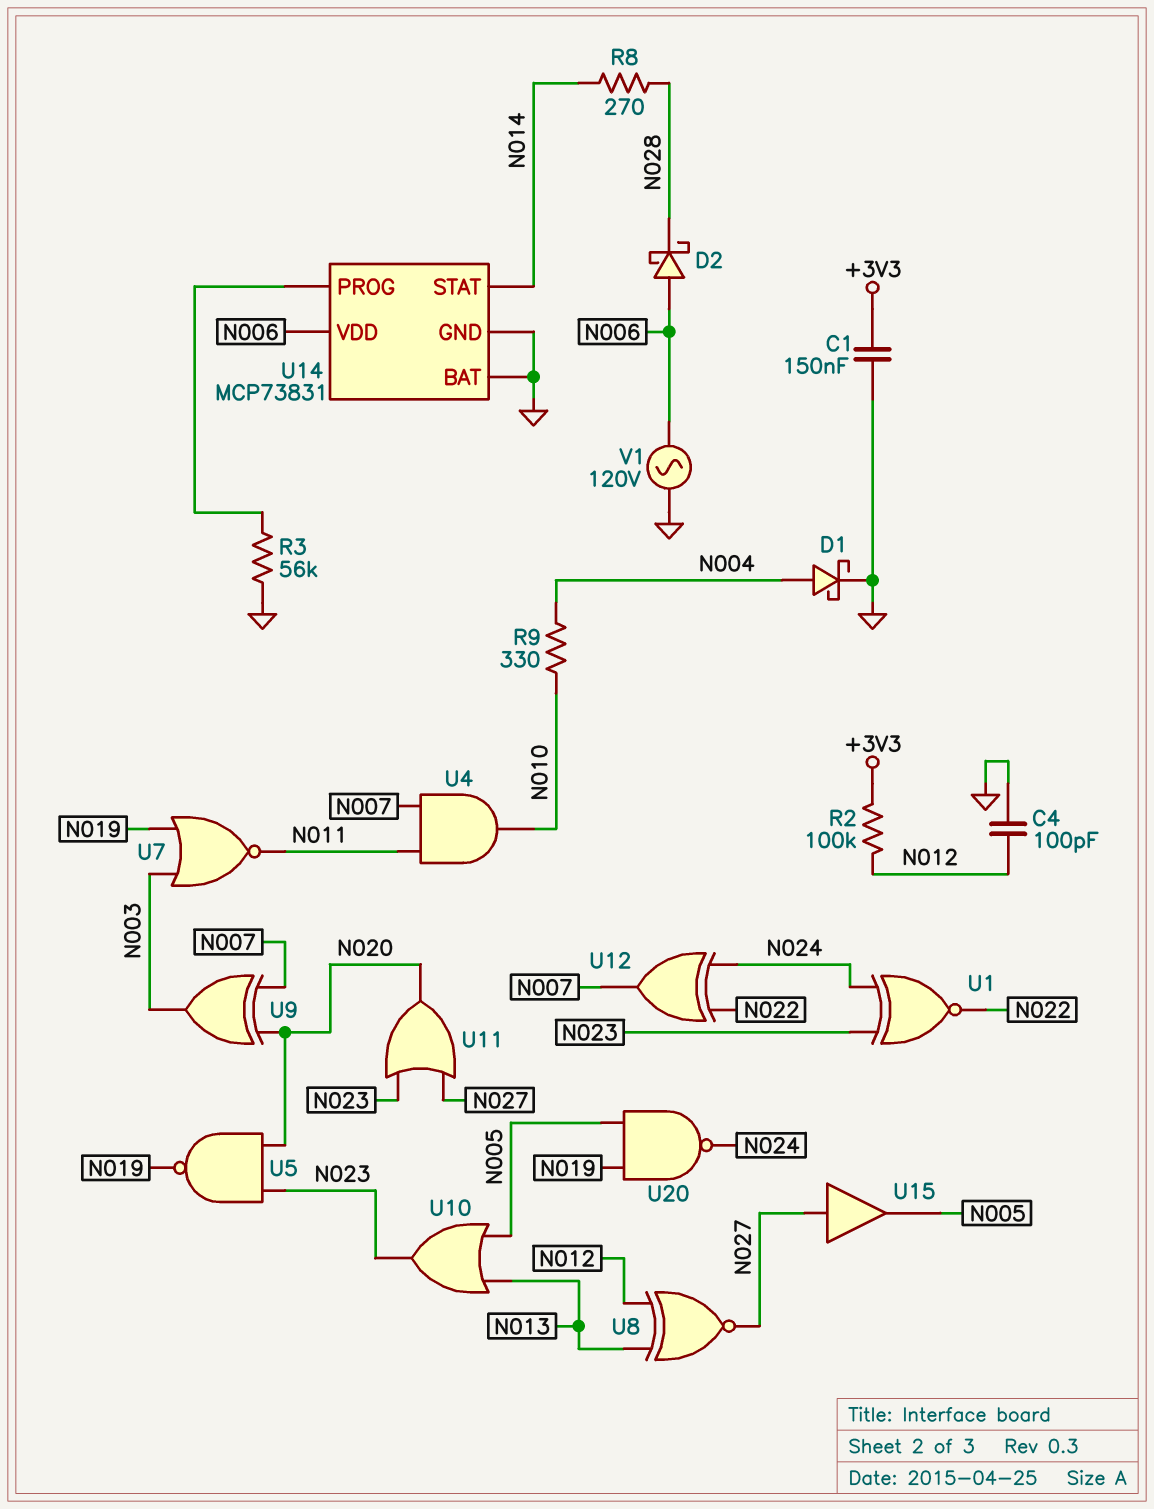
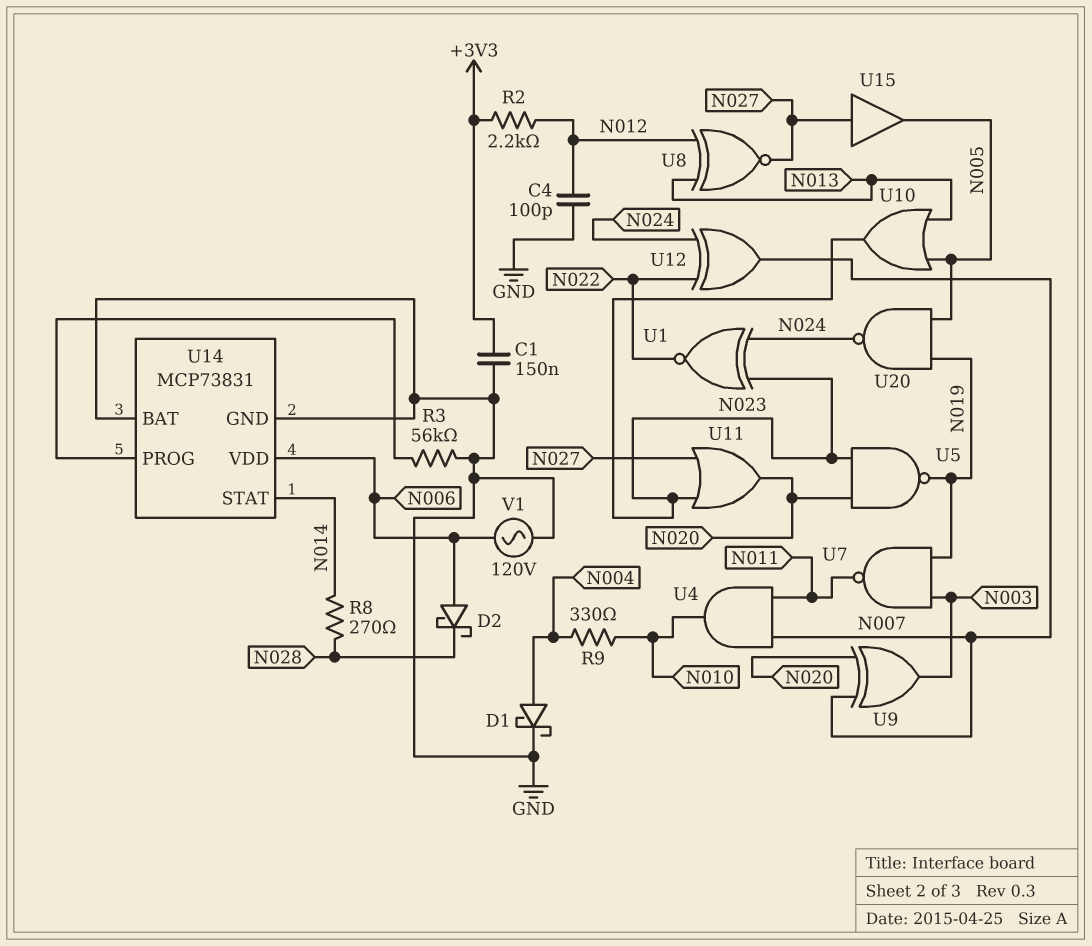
R2: 100k (+3V3, N012) -> 2.2k (+3V3, N012)
U7: NOR (in N003, in N019, out N011) -> NAND (in N003, in N019, out N011)

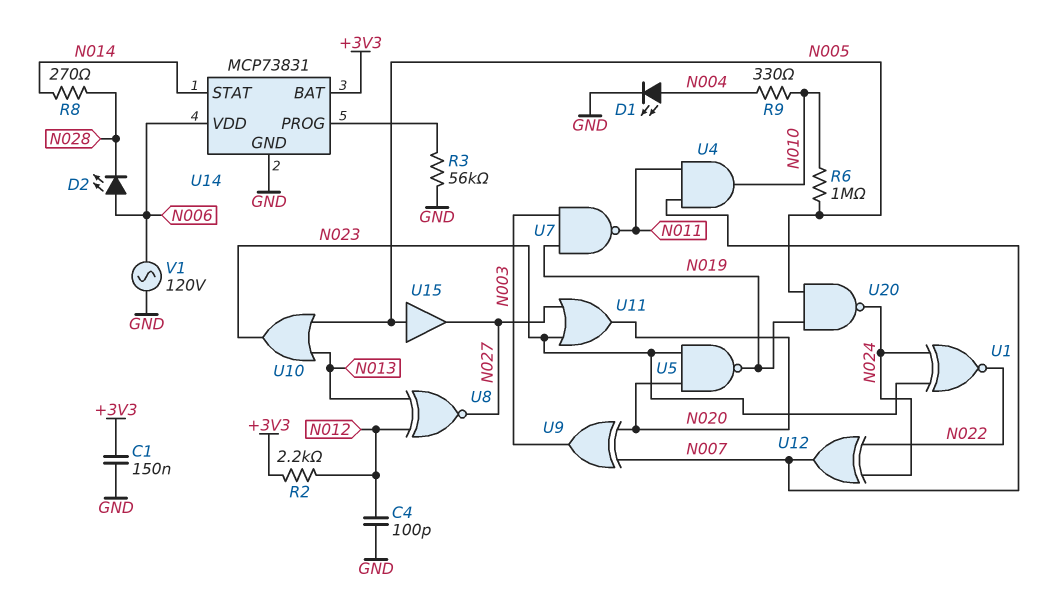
D1: schottky (A N004, K GND) -> LED (A N004, K GND)
D2: schottky (A N006, K N028) -> LED (A N006, K N028)
R6: none -> 1M (N005, N010)
U14 pin BAT: GND -> +3V3
U15: buffer (in N027, out N005) -> buffer (in N005, out N027)

